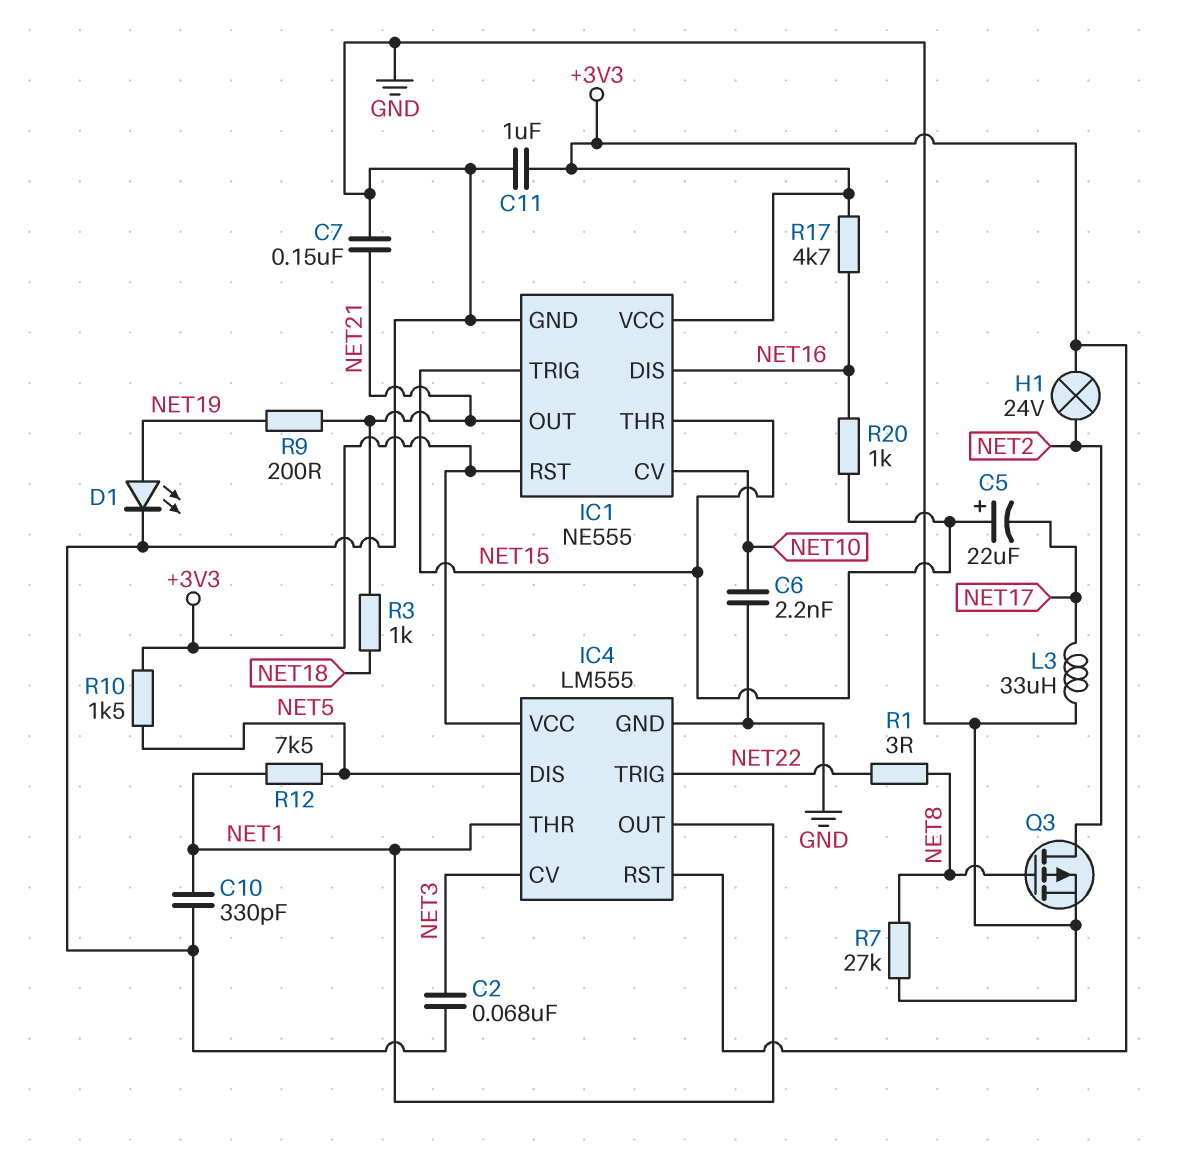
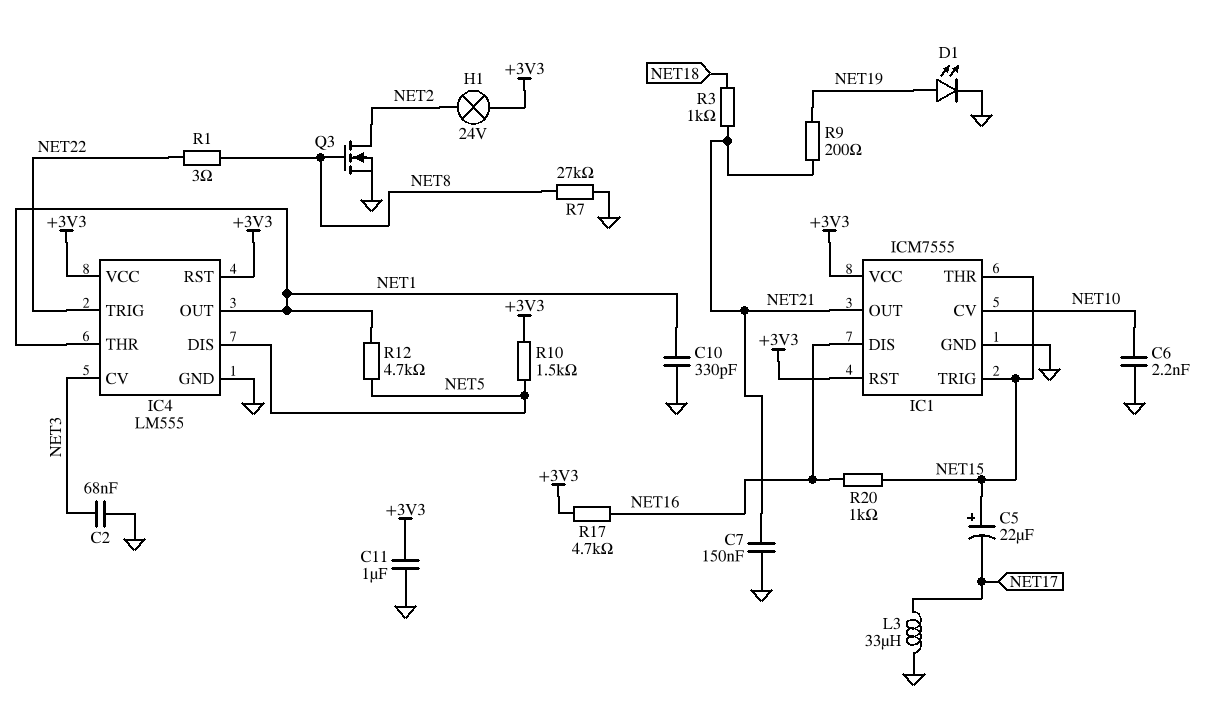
IC1: NE555 -> ICM7555
Q3: PMOS (G NET8, D NET2, S GND) -> NMOS (G NET8, D NET2, S GND)
R12: 7.5k (NET1, NET5) -> 4.7k (NET1, NET5)

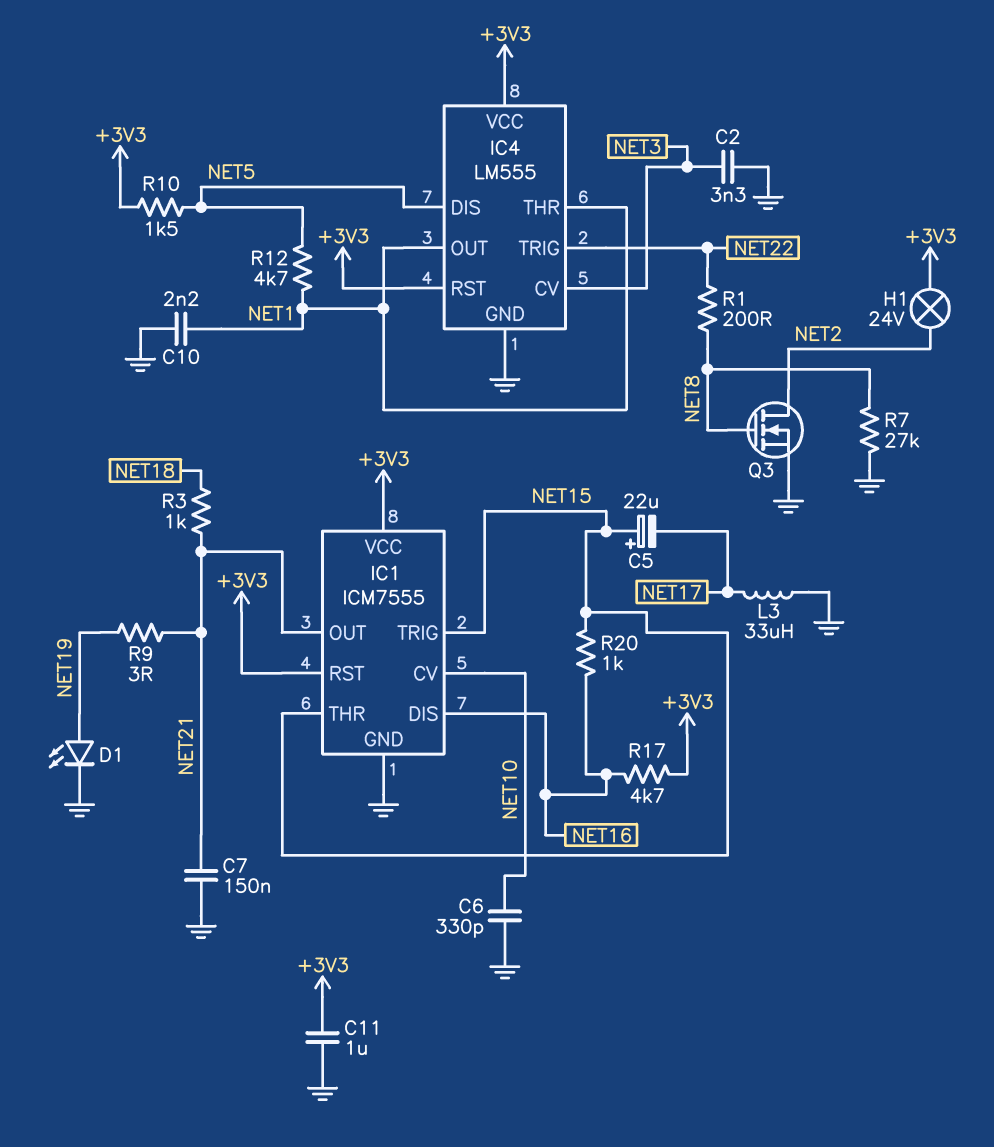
C2: 68nF (GND, NET3) -> 3.3nF (GND, NET3)
C6: 2.2nF (GND, NET10) -> 330pF (GND, NET10)
C10: 330pF (GND, NET1) -> 2.2nF (GND, NET1)
R1: 3 (NET8, NET22) -> 200 (NET8, NET22)
R9: 200 (NET19, NET21) -> 3 (NET19, NET21)

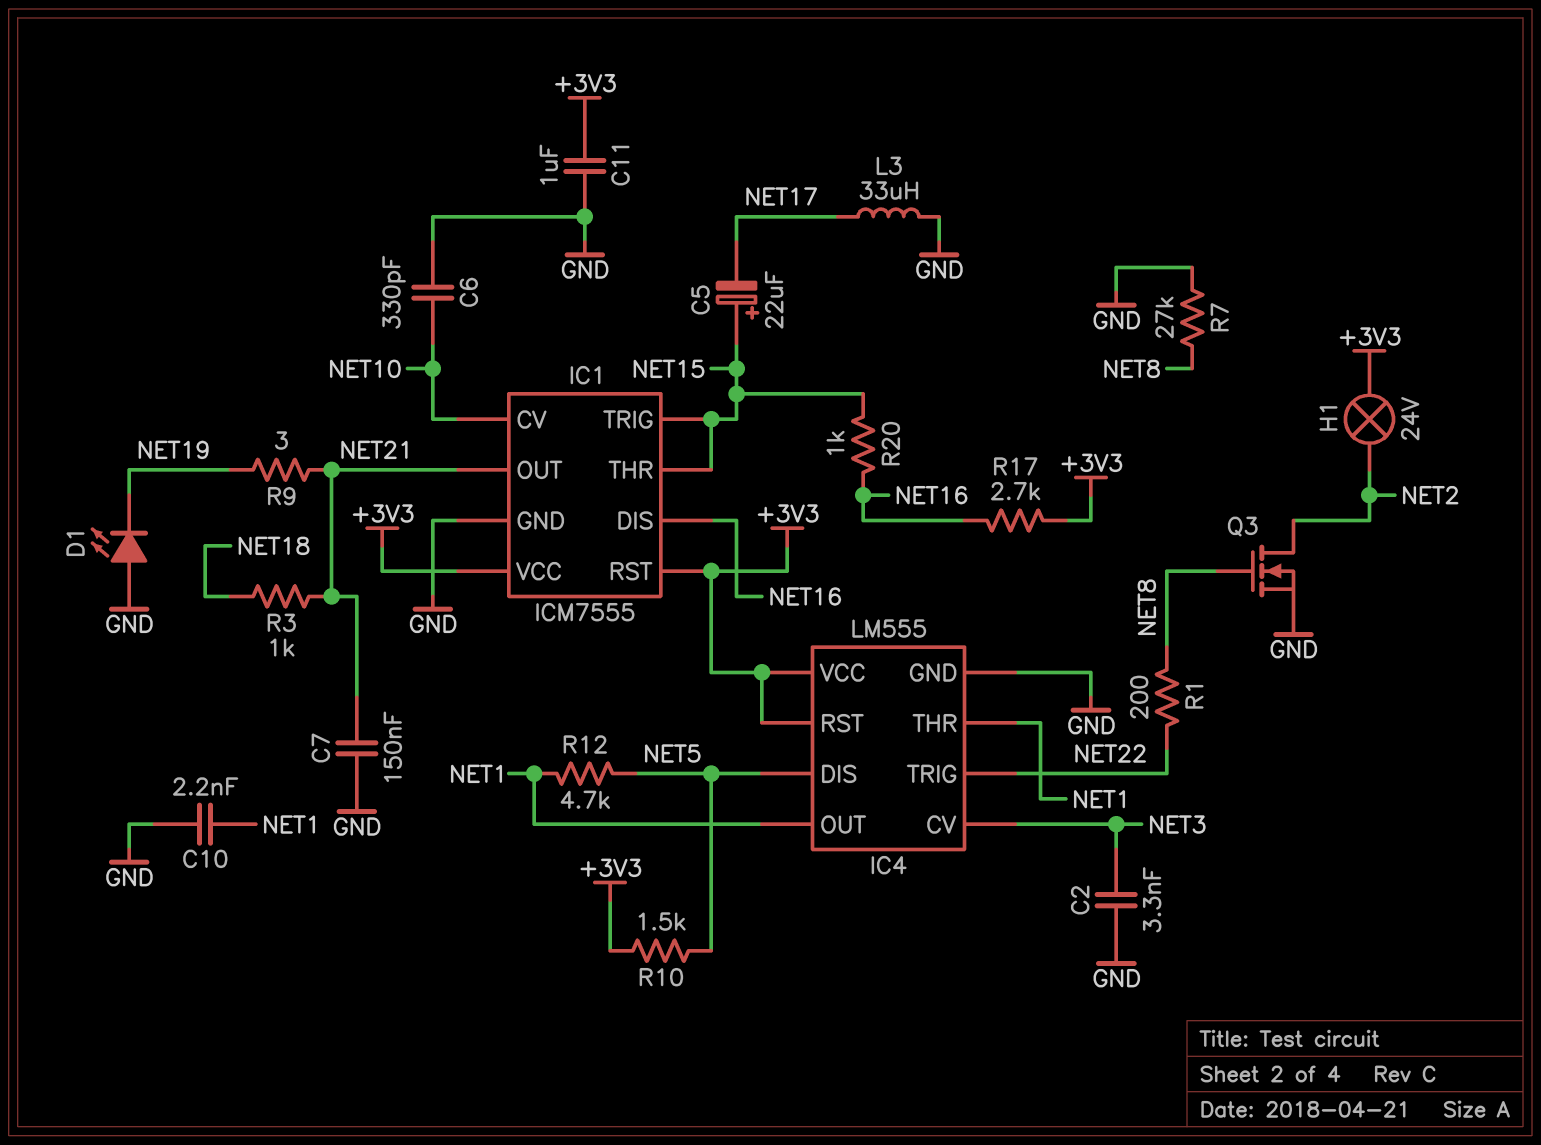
D1: LED (A NET19, K GND) -> LED (A GND, K NET19)
R17: 4.7k (+3V3, NET16) -> 2.7k (+3V3, NET16)

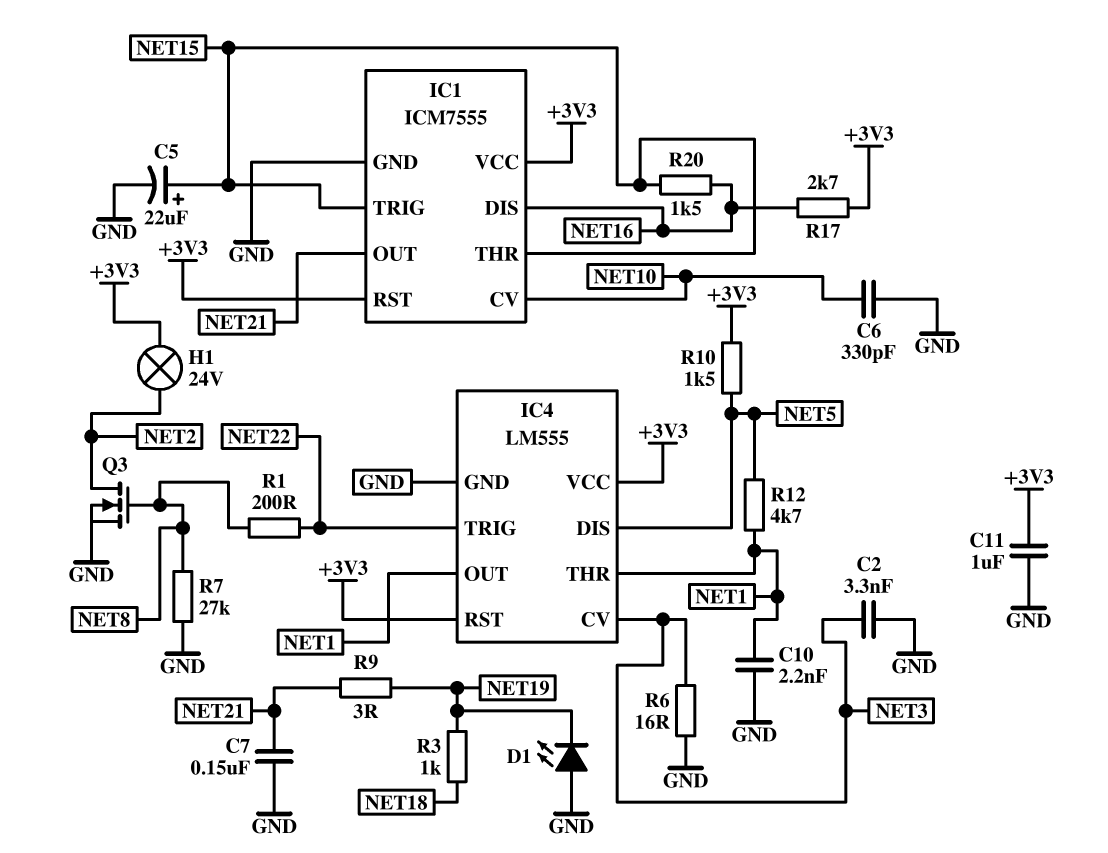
C5: 22uF (plus NET15, minus NET17) -> 22uF (plus NET15, minus GND)
L3: 33uH (GND, NET17) -> none
R3: 1k (NET18, NET21) -> 1k (NET18, NET19)
R6: none -> 16 (GND, NET3)
R20: 1k (NET15, NET16) -> 1.5k (NET15, NET16)

